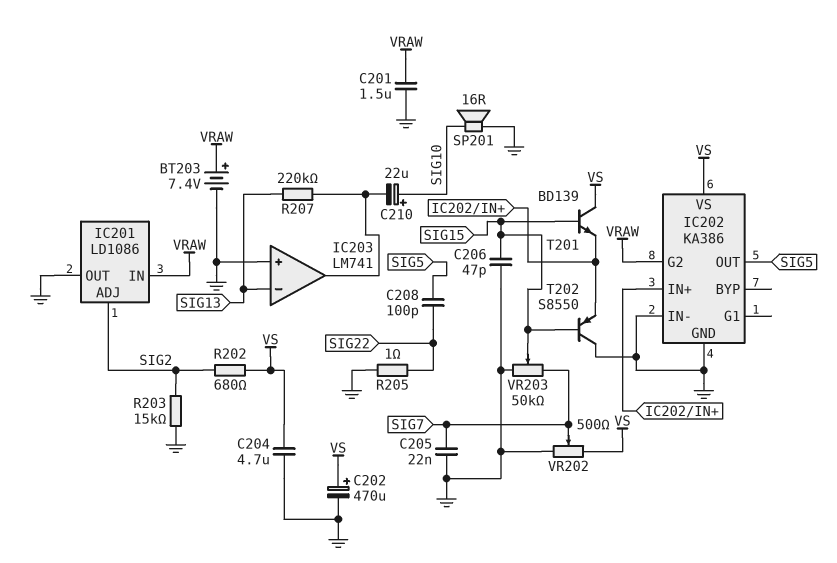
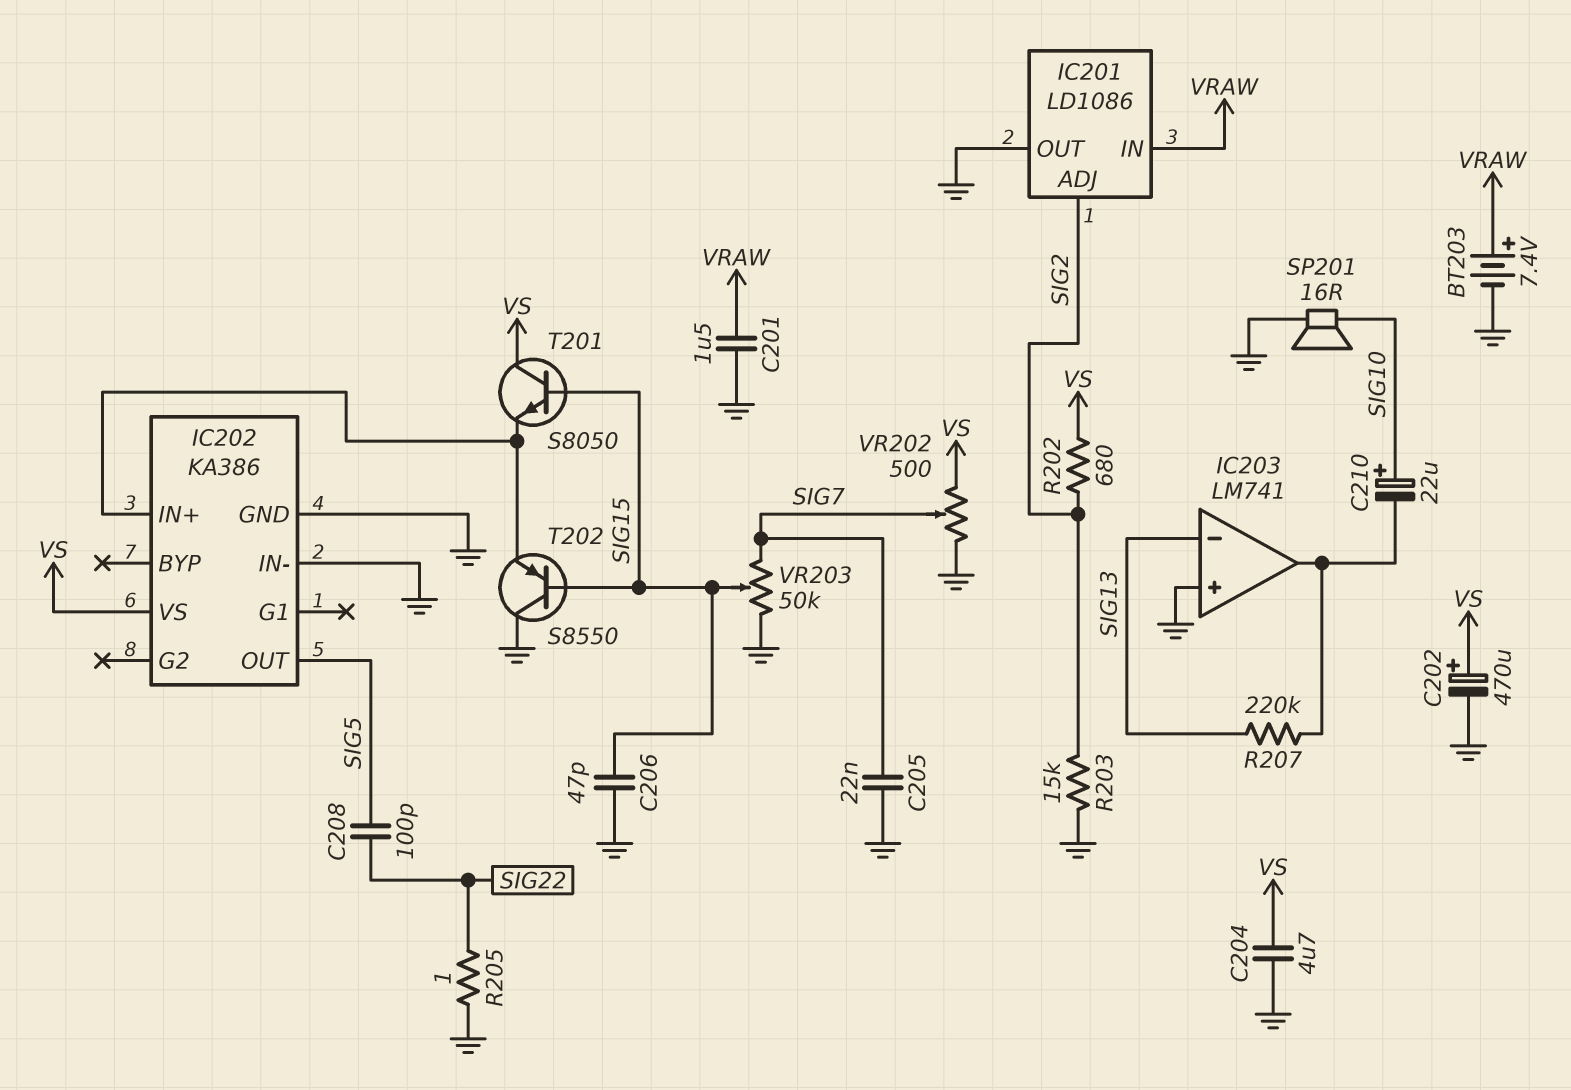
IC202 pin G2: VRAW -> none
T201: NPN BD139 (B SIG15, C VS, E IC202/IN+) -> NPN S8050 (B SIG15, C VS, E IC202/IN+)

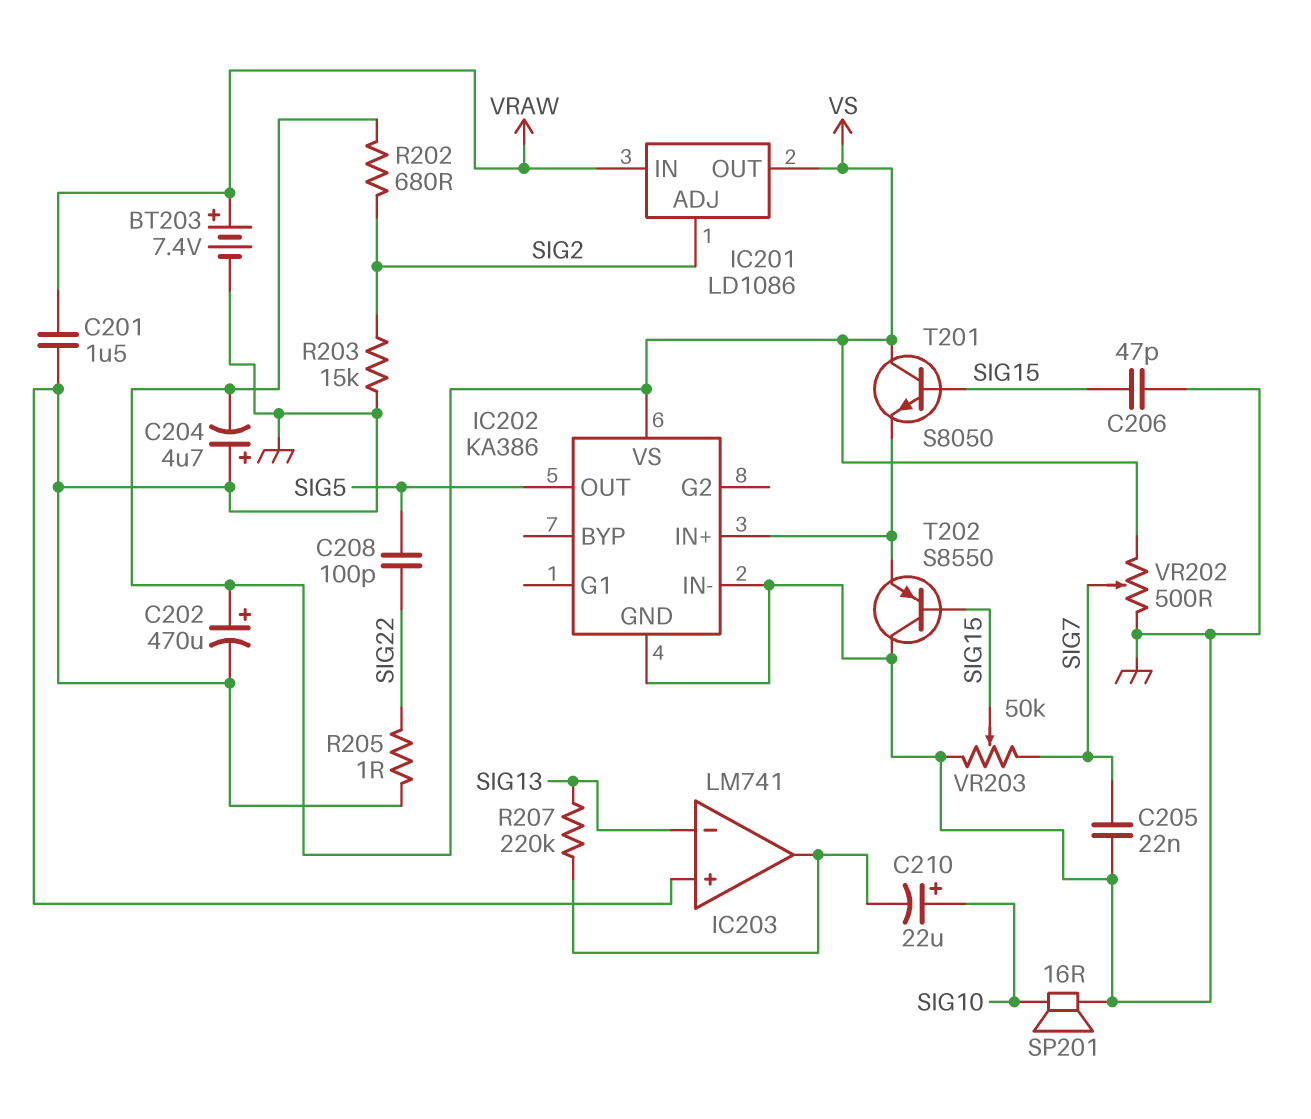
C204: 4.7uF (GND, VS) -> 4.7uF (plus GND, minus VS)
IC201 pin OUT: GND -> VS

